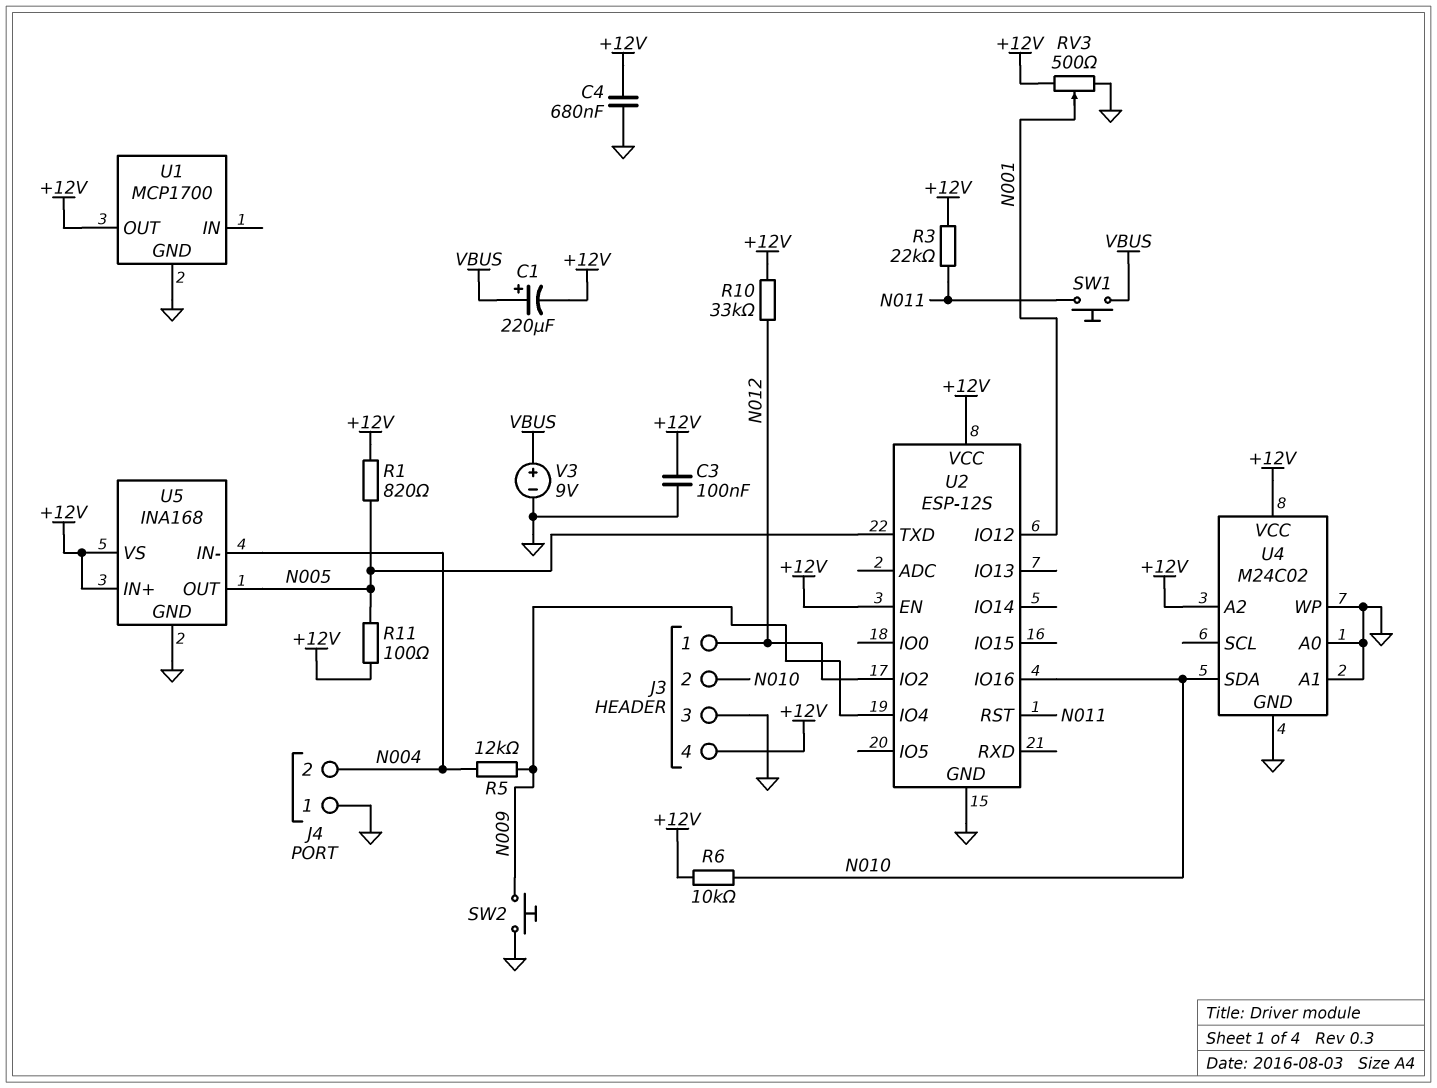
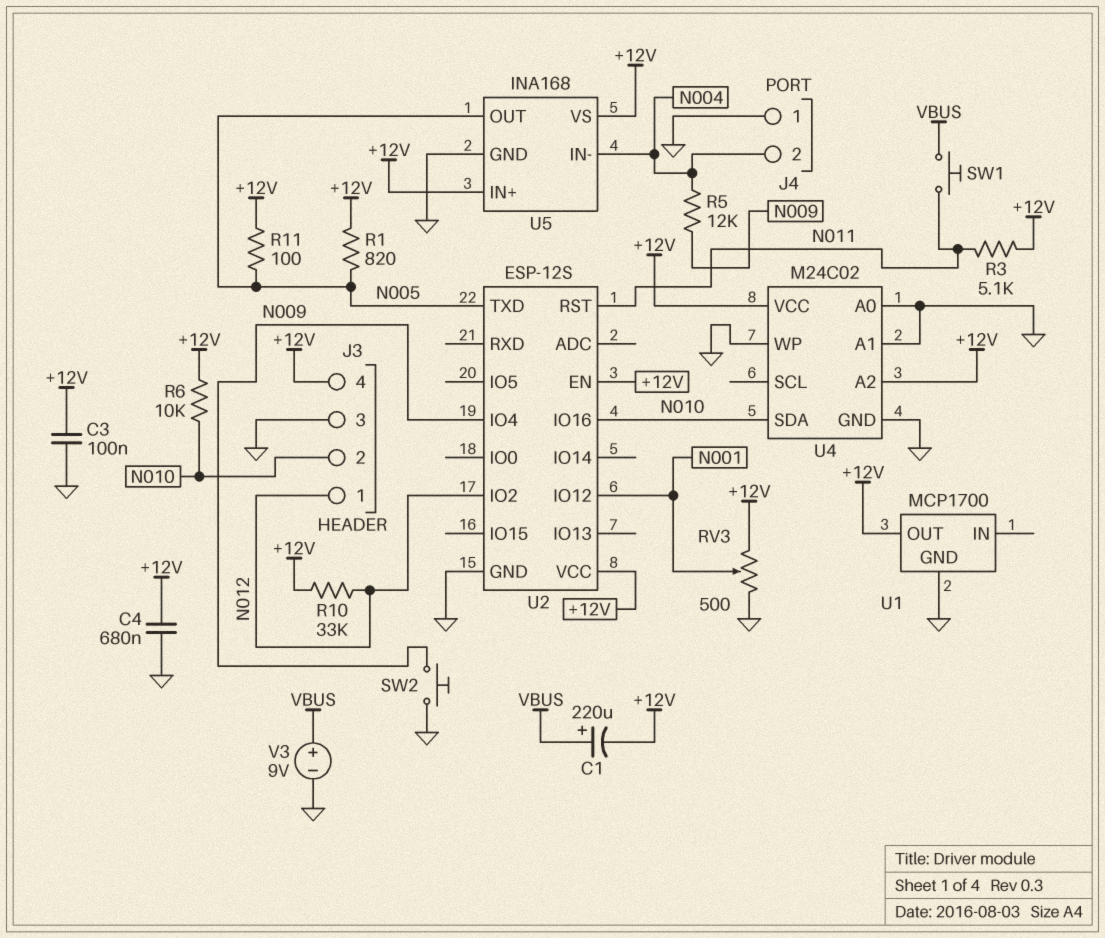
R3: 22k (+12V, N011) -> 5.1k (+12V, N011)

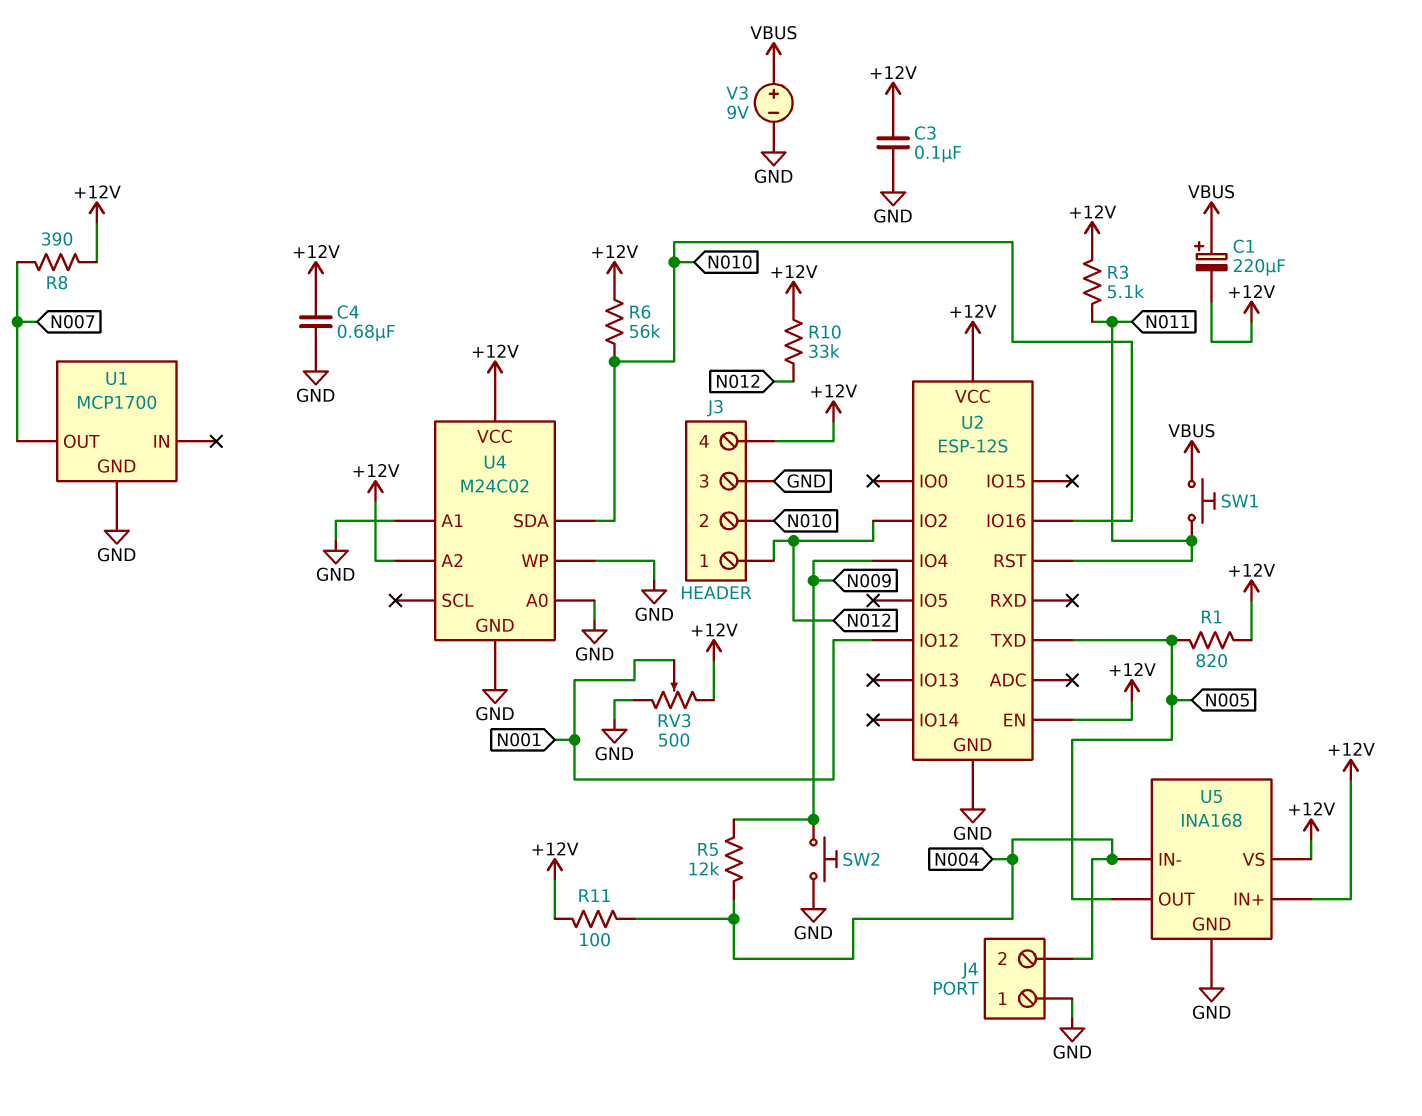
R6: 10k (+12V, N010) -> 56k (+12V, N010)
R8: none -> 390 (+12V, N007)
R11: 100 (+12V, N005) -> 100 (+12V, N004)
U1 pin OUT: +12V -> N007

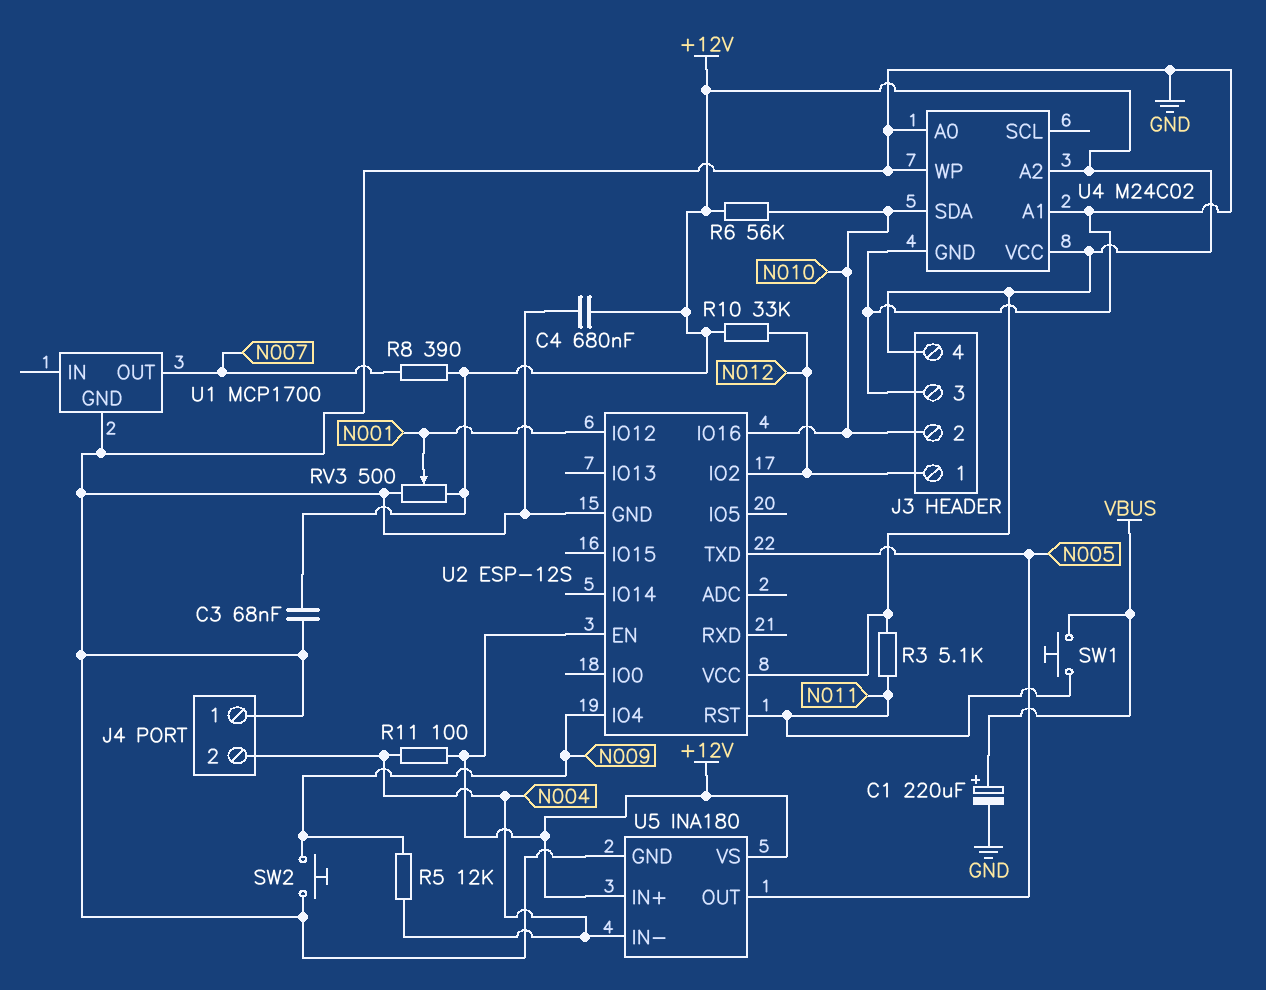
C1: 220uF (plus VBUS, minus +12V) -> 220uF (plus VBUS, minus GND)
C3: 100nF (+12V, GND) -> 68nF (+12V, GND)
R1: 820 (+12V, N005) -> none
U5: INA168 -> INA180
V3: 9V (plus VBUS, minus GND) -> none

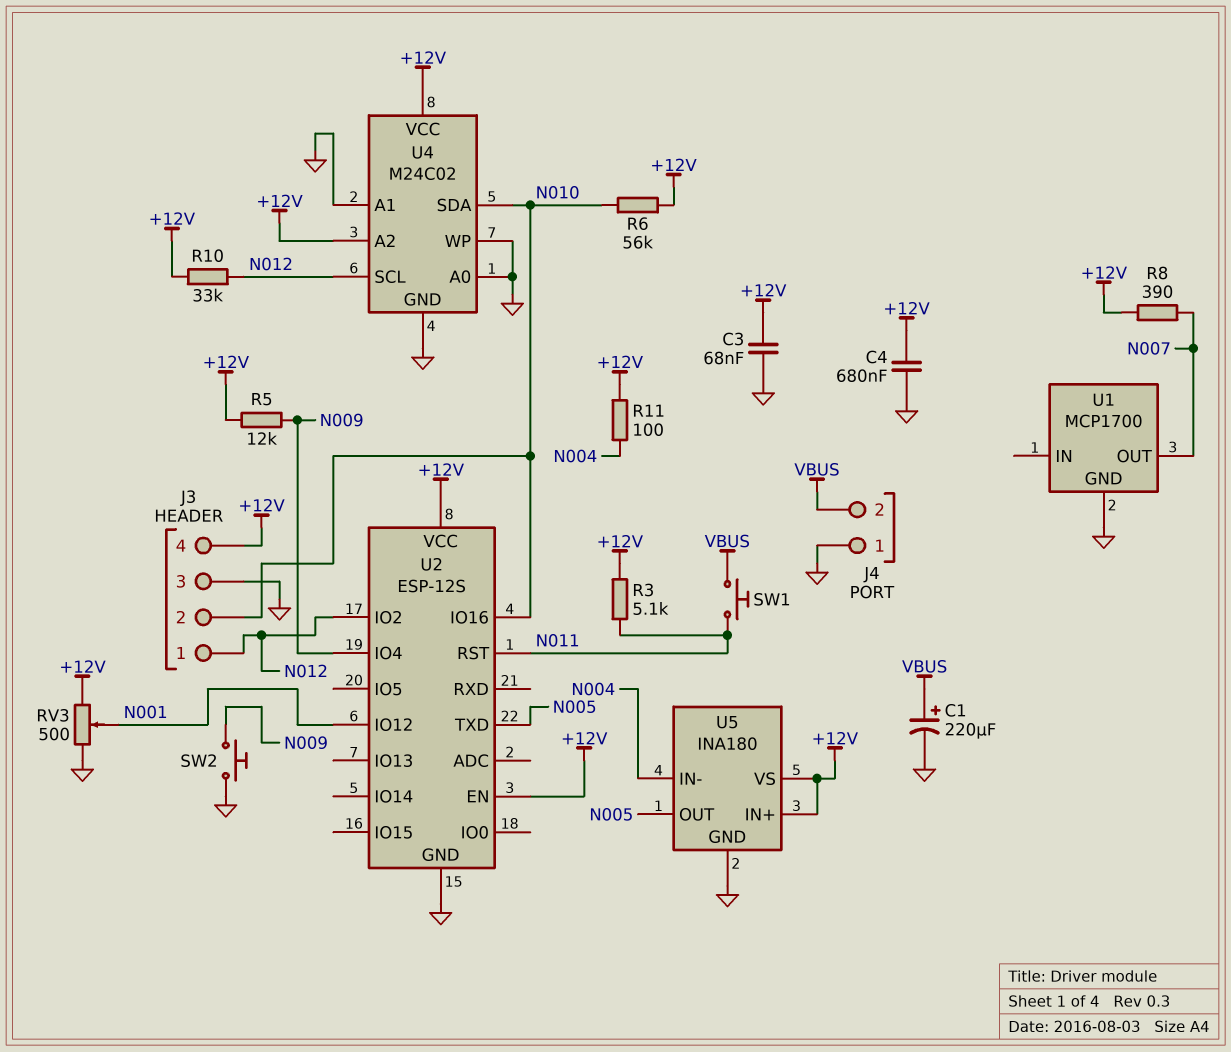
J4 pin 2: N004 -> VBUS
R5: 12k (N004, N009) -> 12k (+12V, N009)
U4 pin SCL: none -> N012

